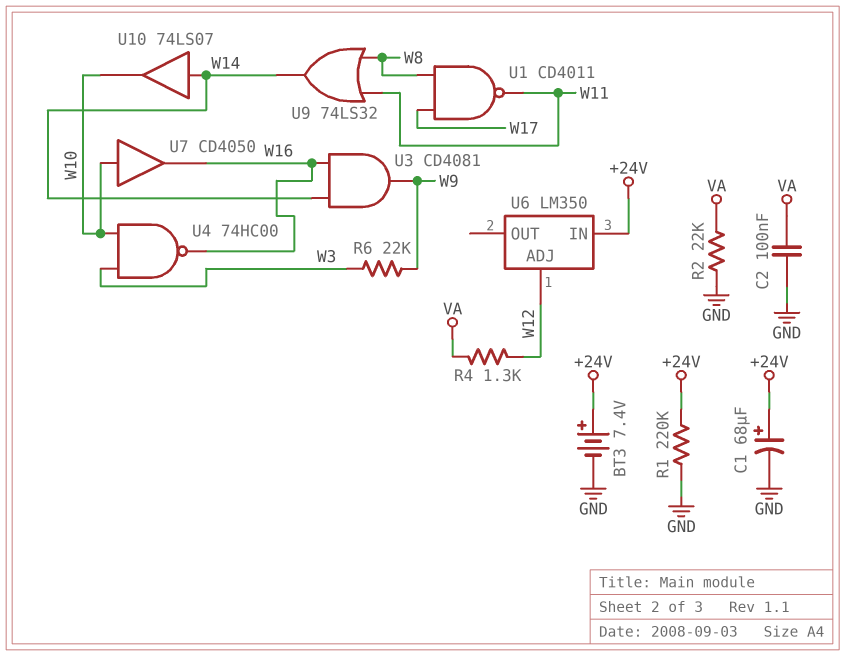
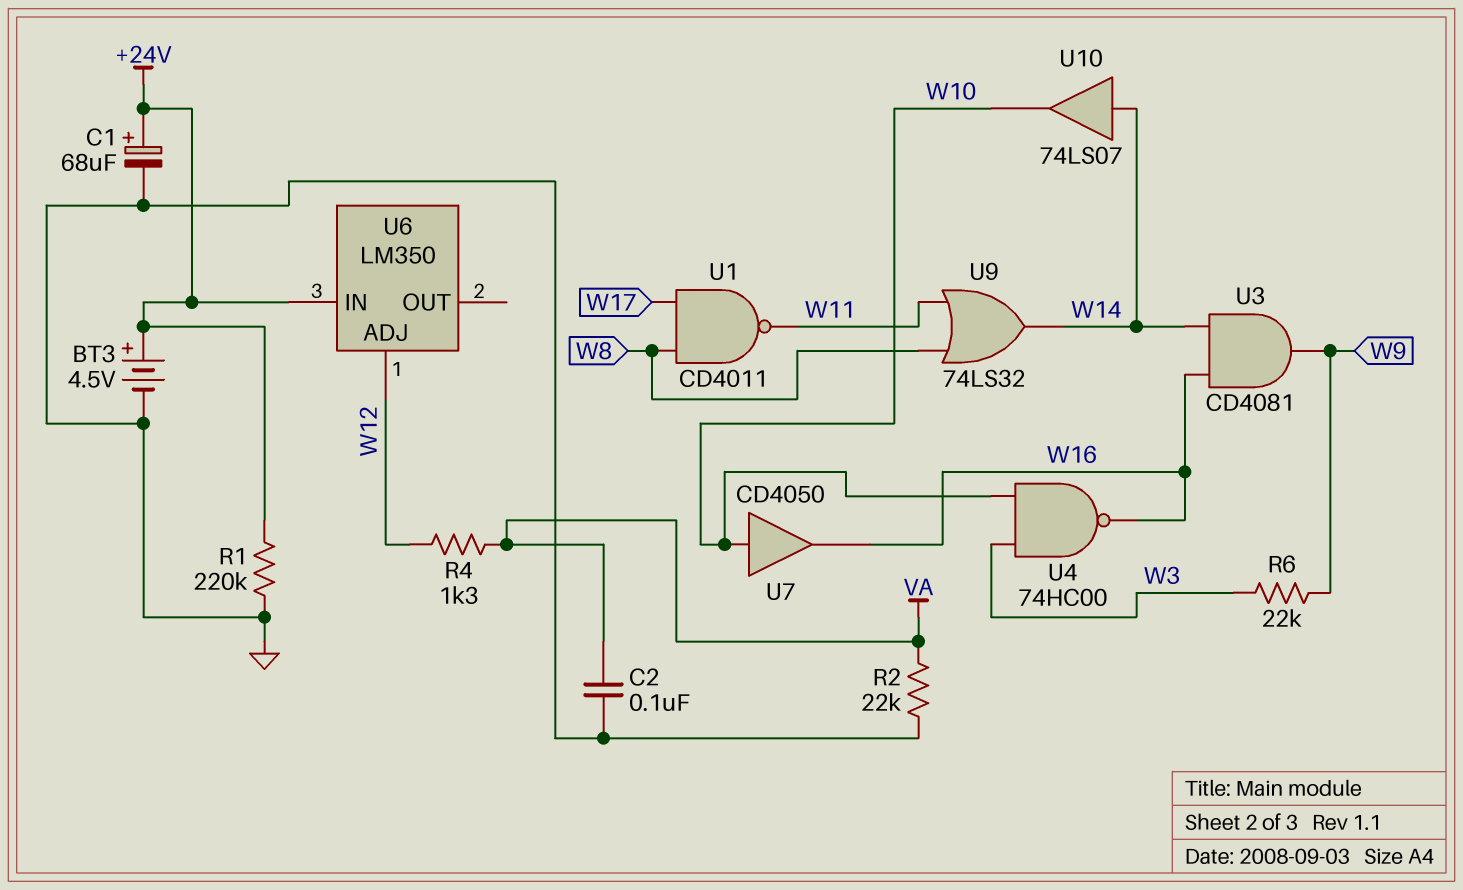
BT3: 7.4V (plus +24V, minus GND) -> 4.5V (plus +24V, minus GND)

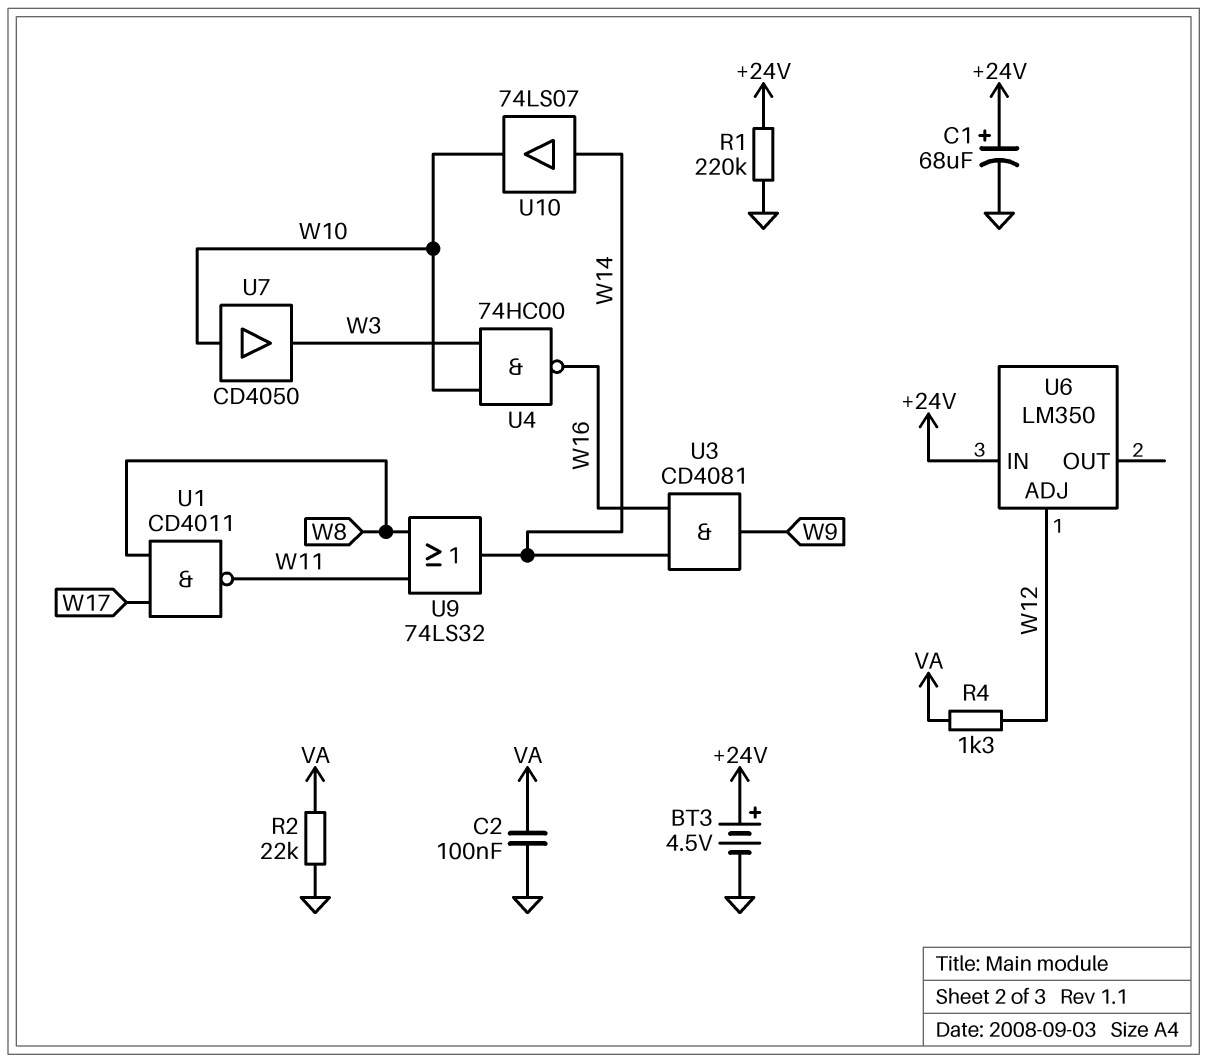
R6: 22k (W3, W9) -> none
U7: buffer CD4050 (in W10, out W16) -> buffer CD4050 (in W10, out W3)

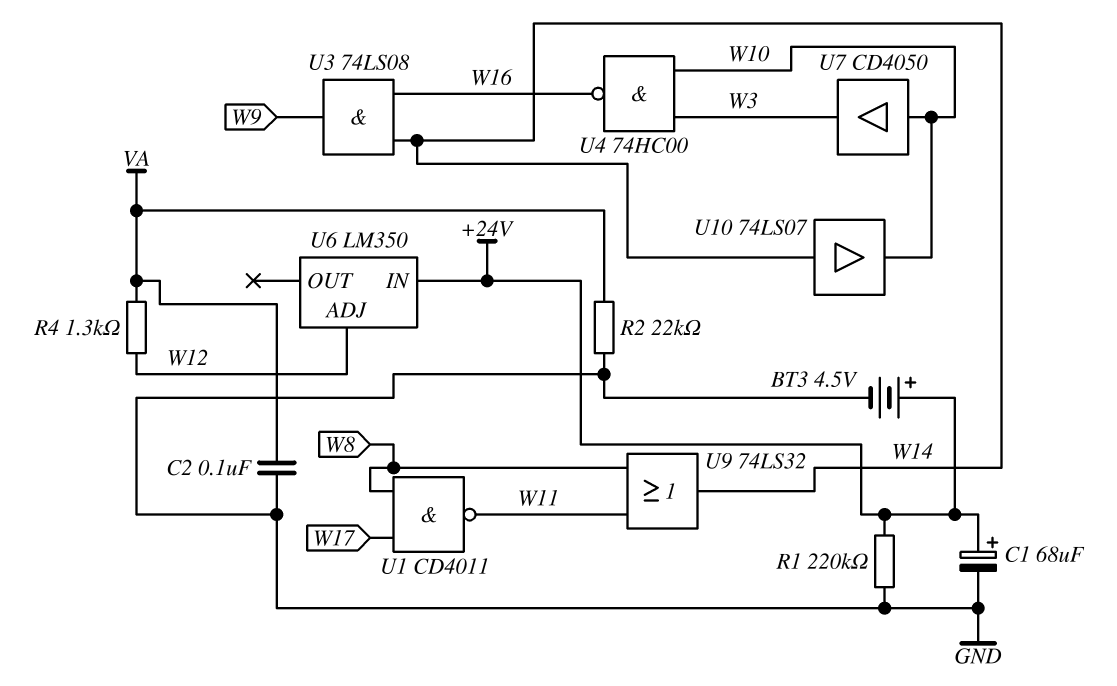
U3: AND CD4081 (in W14, in W16, out W9) -> AND 74LS08 (in W14, in W16, out W9)

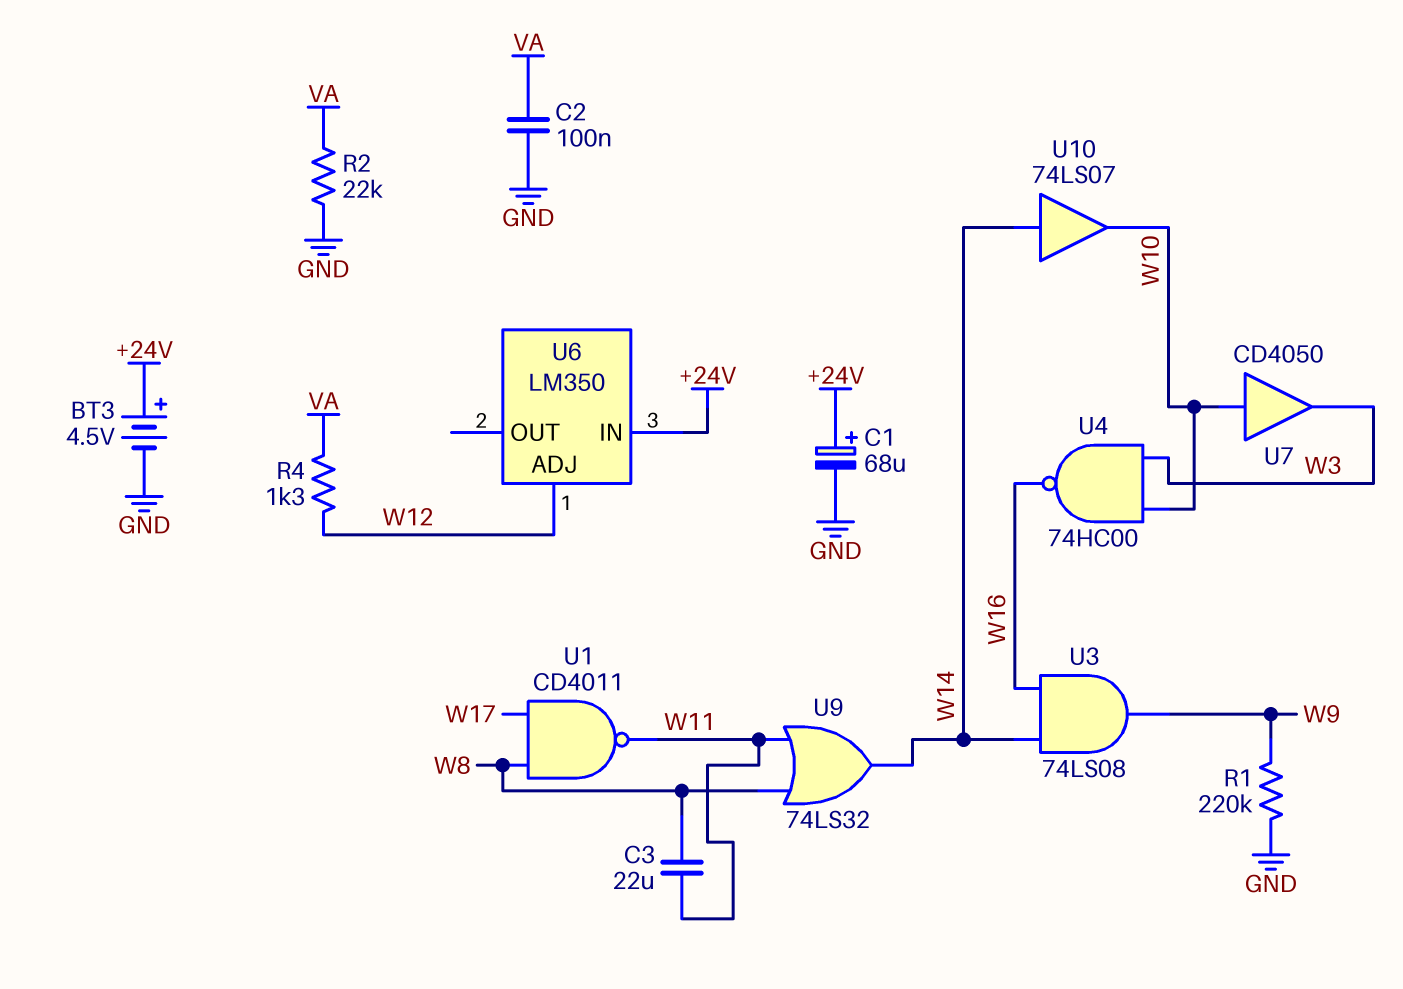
C3: none -> 22uF (W8, W11)
R1: 220k (+24V, GND) -> 220k (GND, W9)

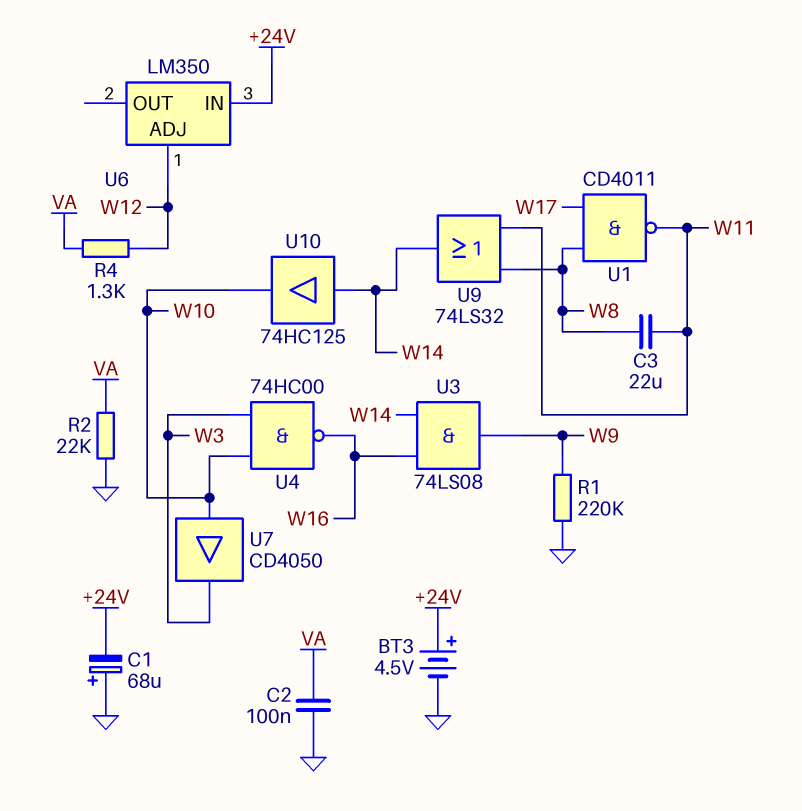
C1: 68uF (plus +24V, minus GND) -> 68uF (plus GND, minus +24V)
U10: buffer 74LS07 (in W14, out W10) -> buffer 74HC125 (in W14, out W10)

